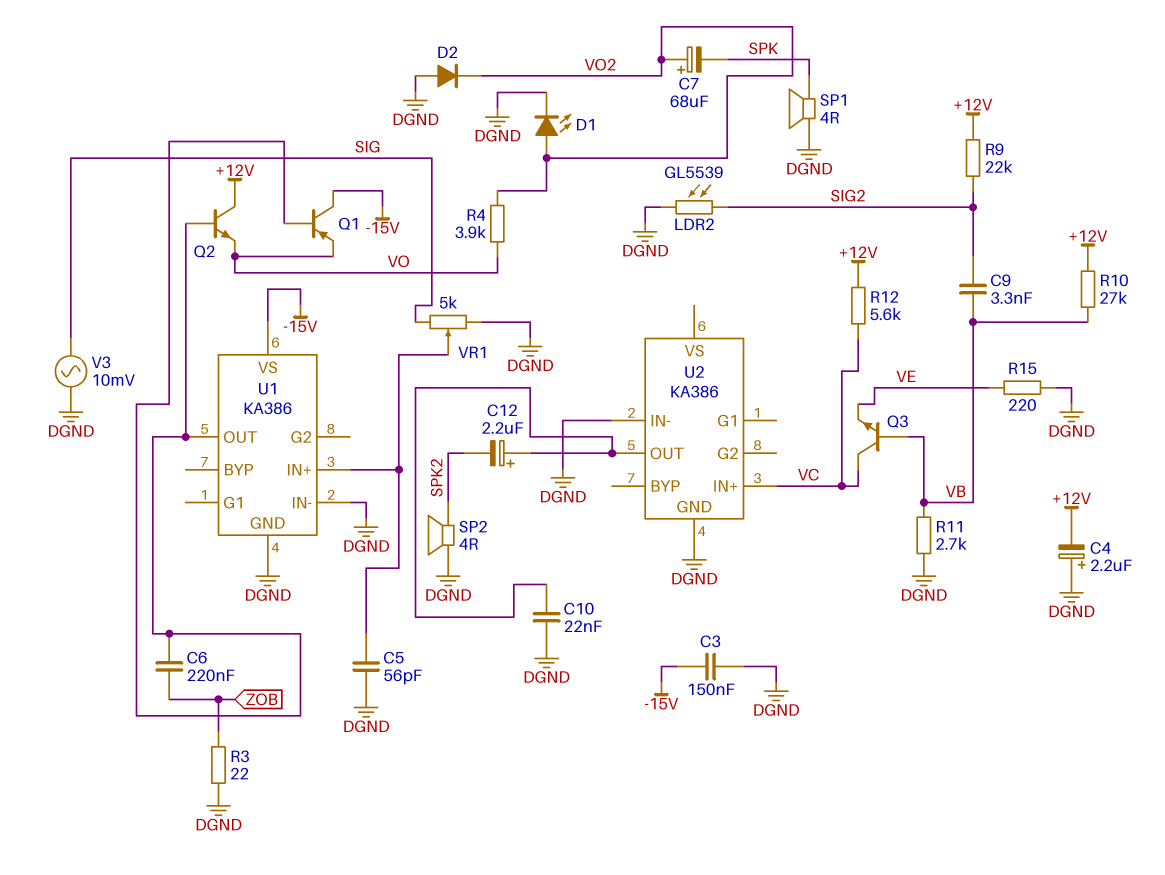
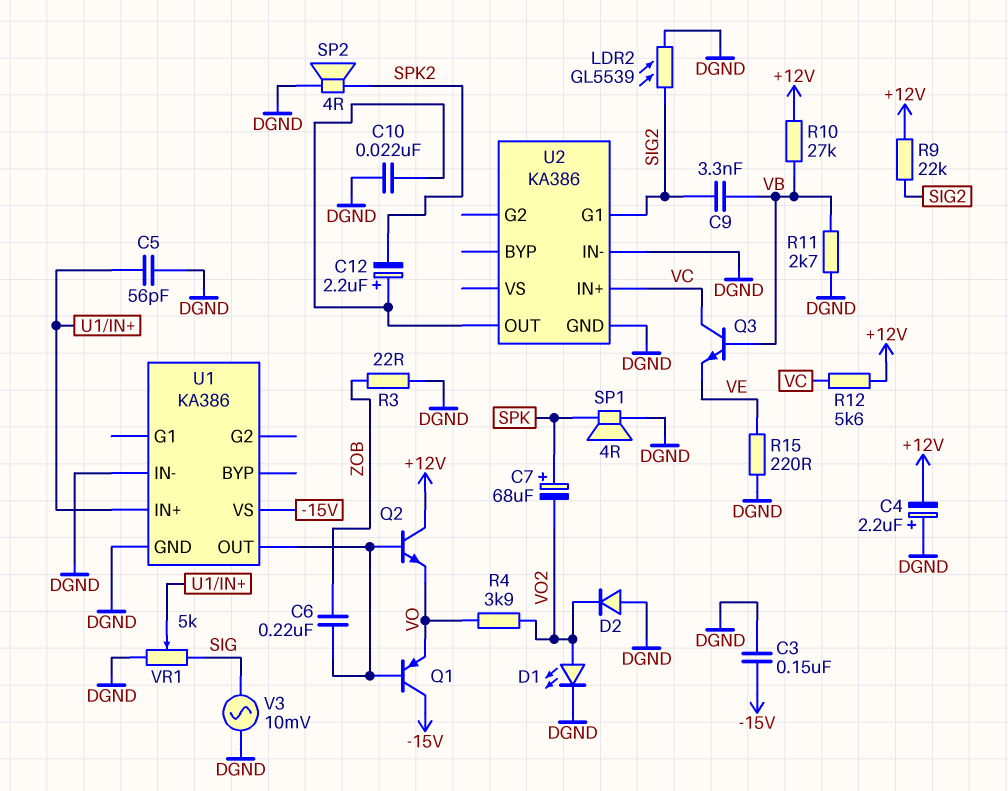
C7: 68uF (plus VO2, minus SPK) -> 68uF (plus SPK, minus VO2)
U2 pin G1: none -> SIG2

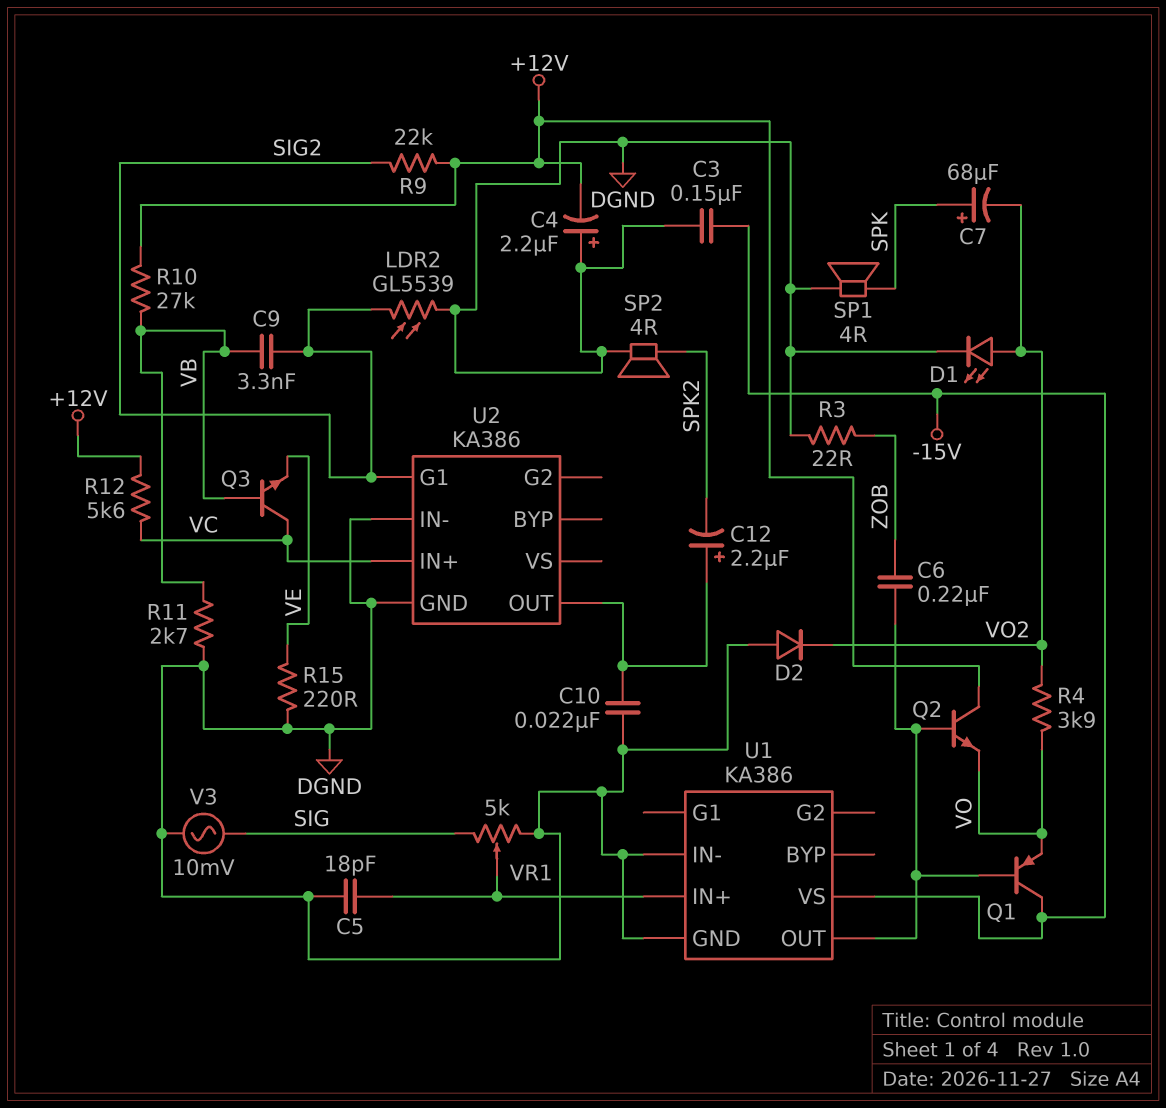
C5: 56pF (DGND, U1/IN+) -> 18pF (DGND, U1/IN+)

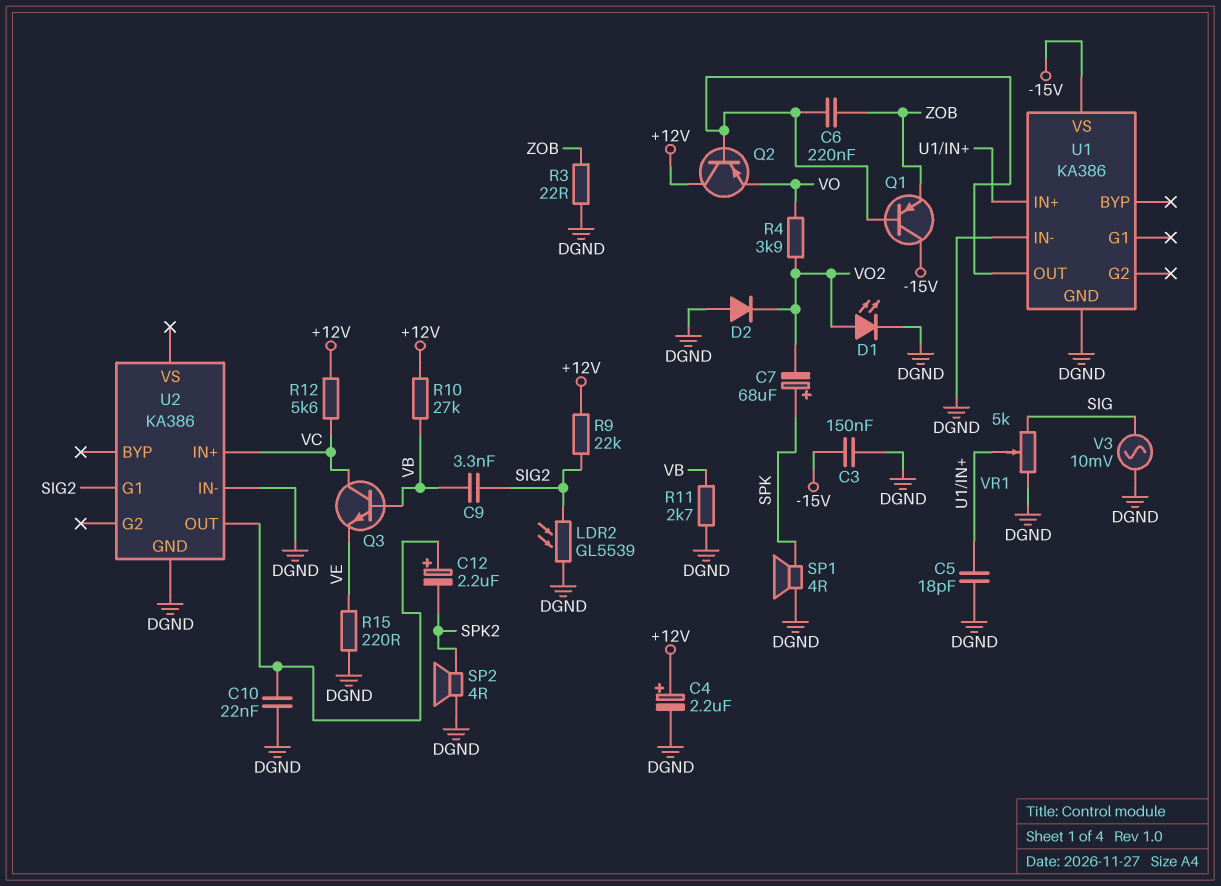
C4: 2.2uF (plus DGND, minus +12V) -> 2.2uF (plus +12V, minus DGND)
Q1: PNP (B U1/OUT, C -15V, E VO) -> PNP (B U1/OUT, C -15V, E ZOB)
Q2: NPN (B U1/OUT, C +12V, E VO) -> PNP (B U1/OUT, C +12V, E VO)

